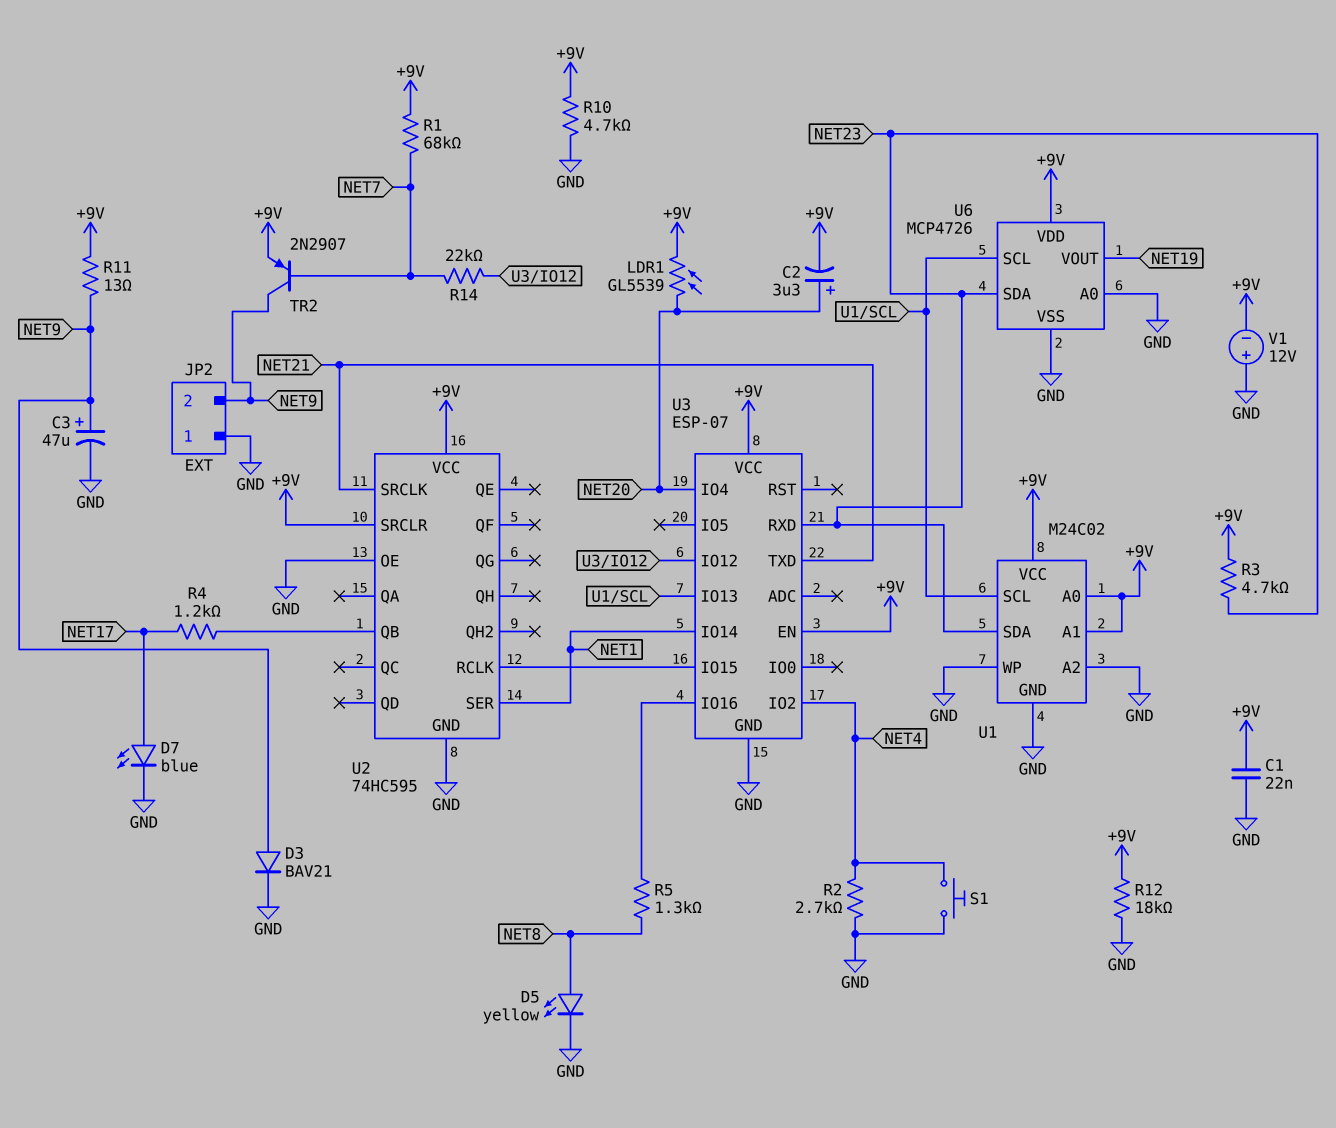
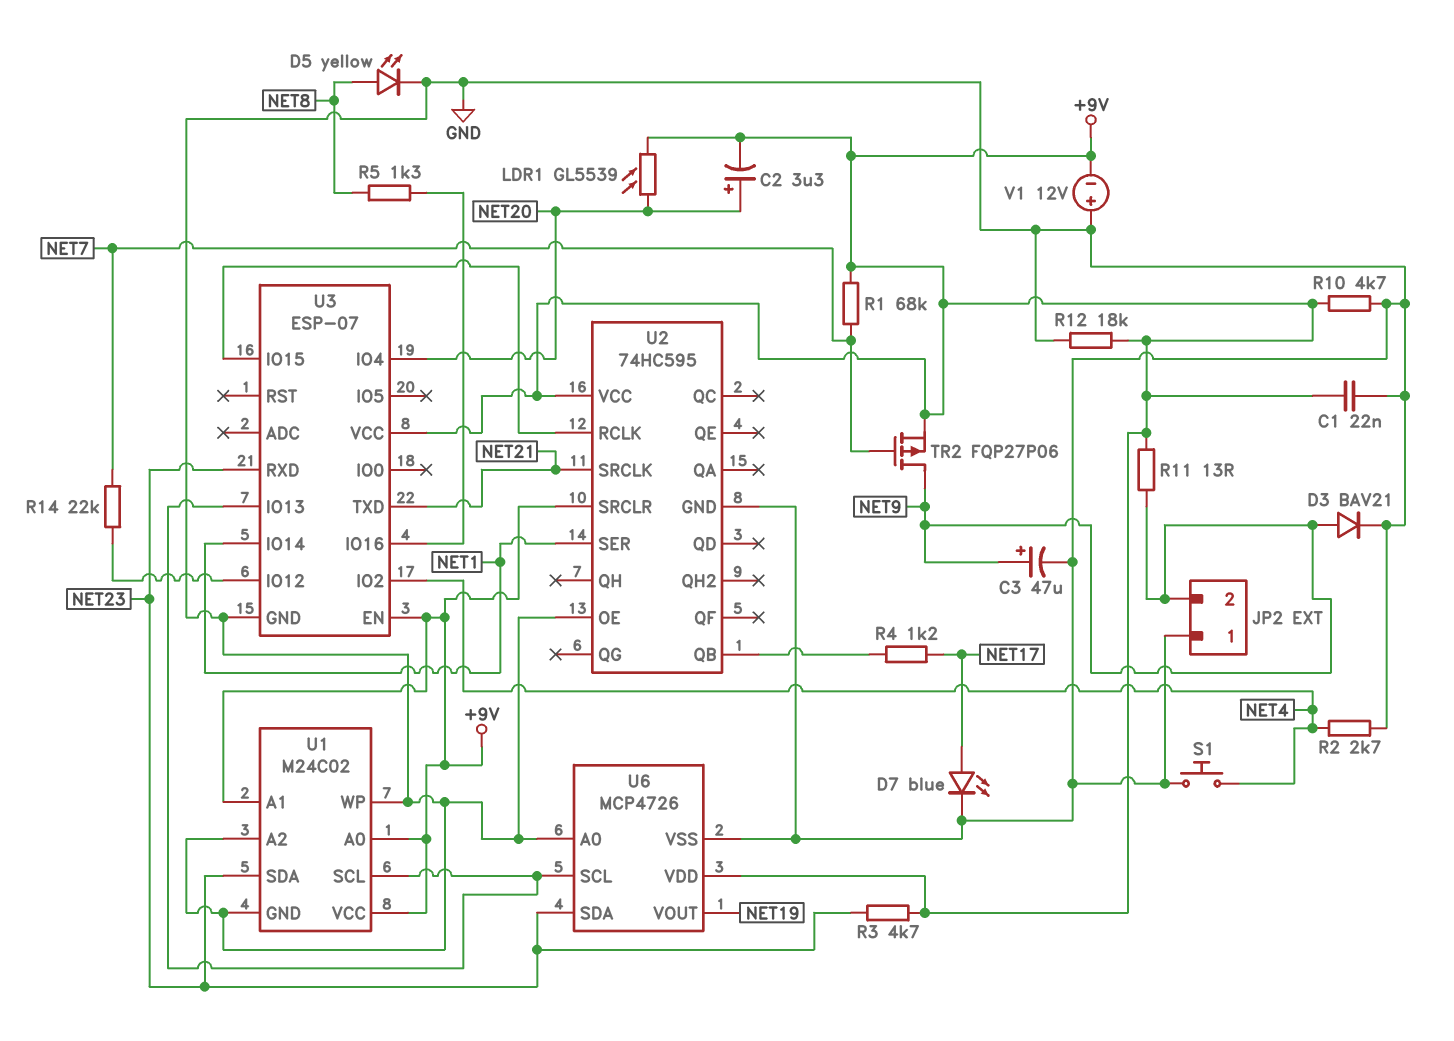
TR2: PNP 2N2907 (B NET7, C NET9, E +9V) -> PMOS FQP27P06 (G NET7, D NET9, S +9V)

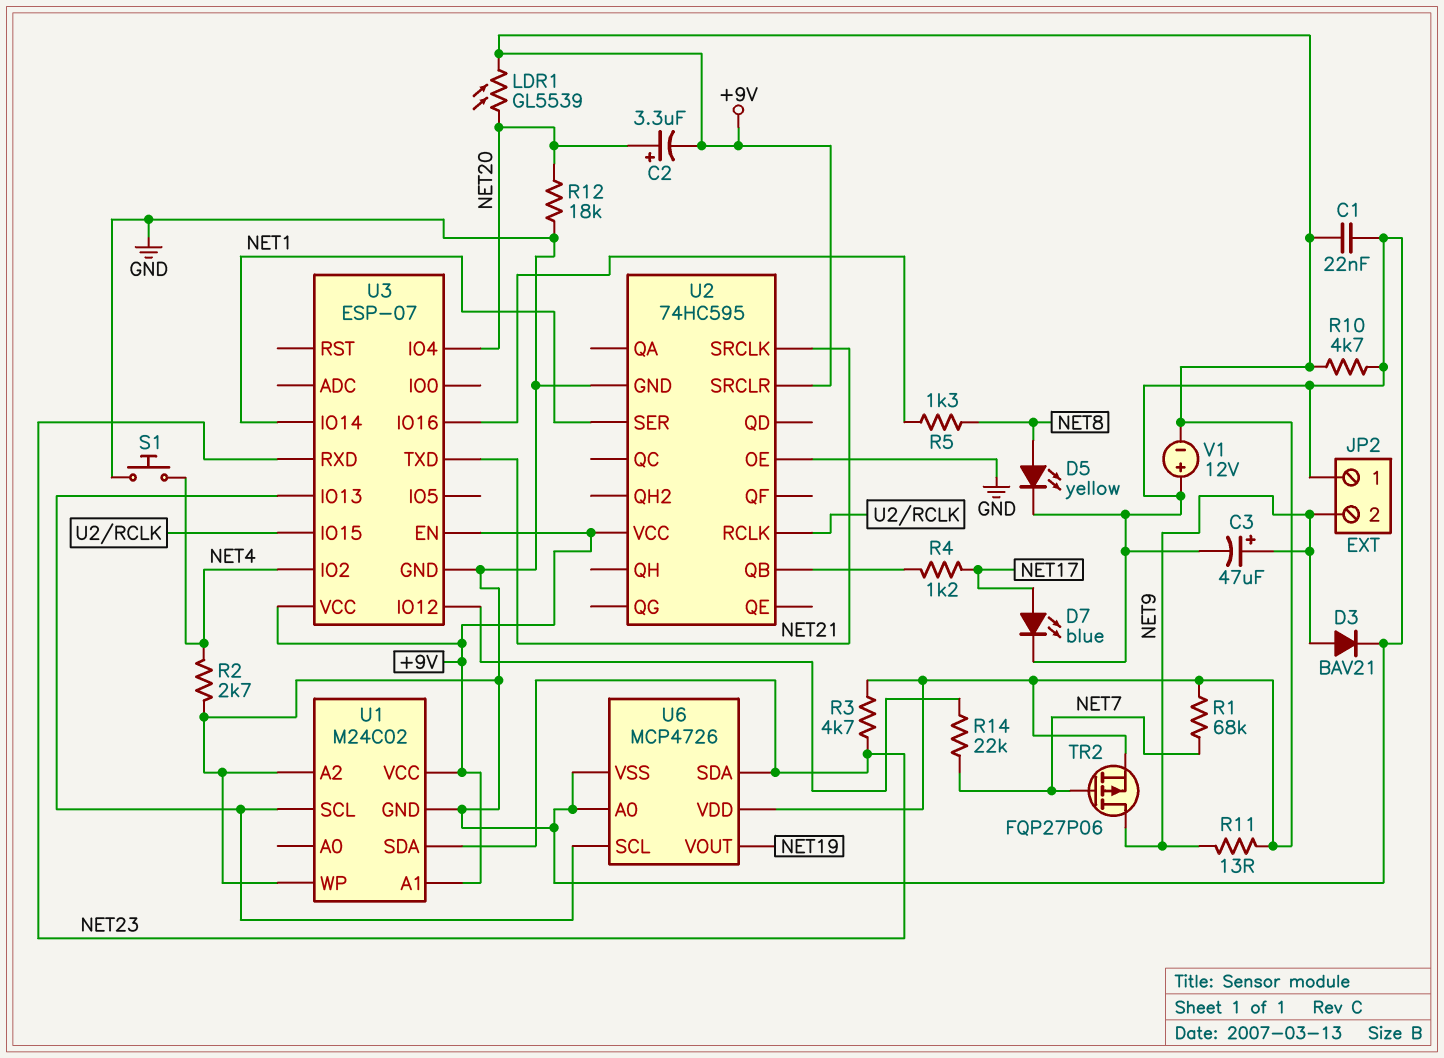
R12: 18k (+9V, GND) -> 18k (GND, NET20)
U1 pin A0: +9V -> none

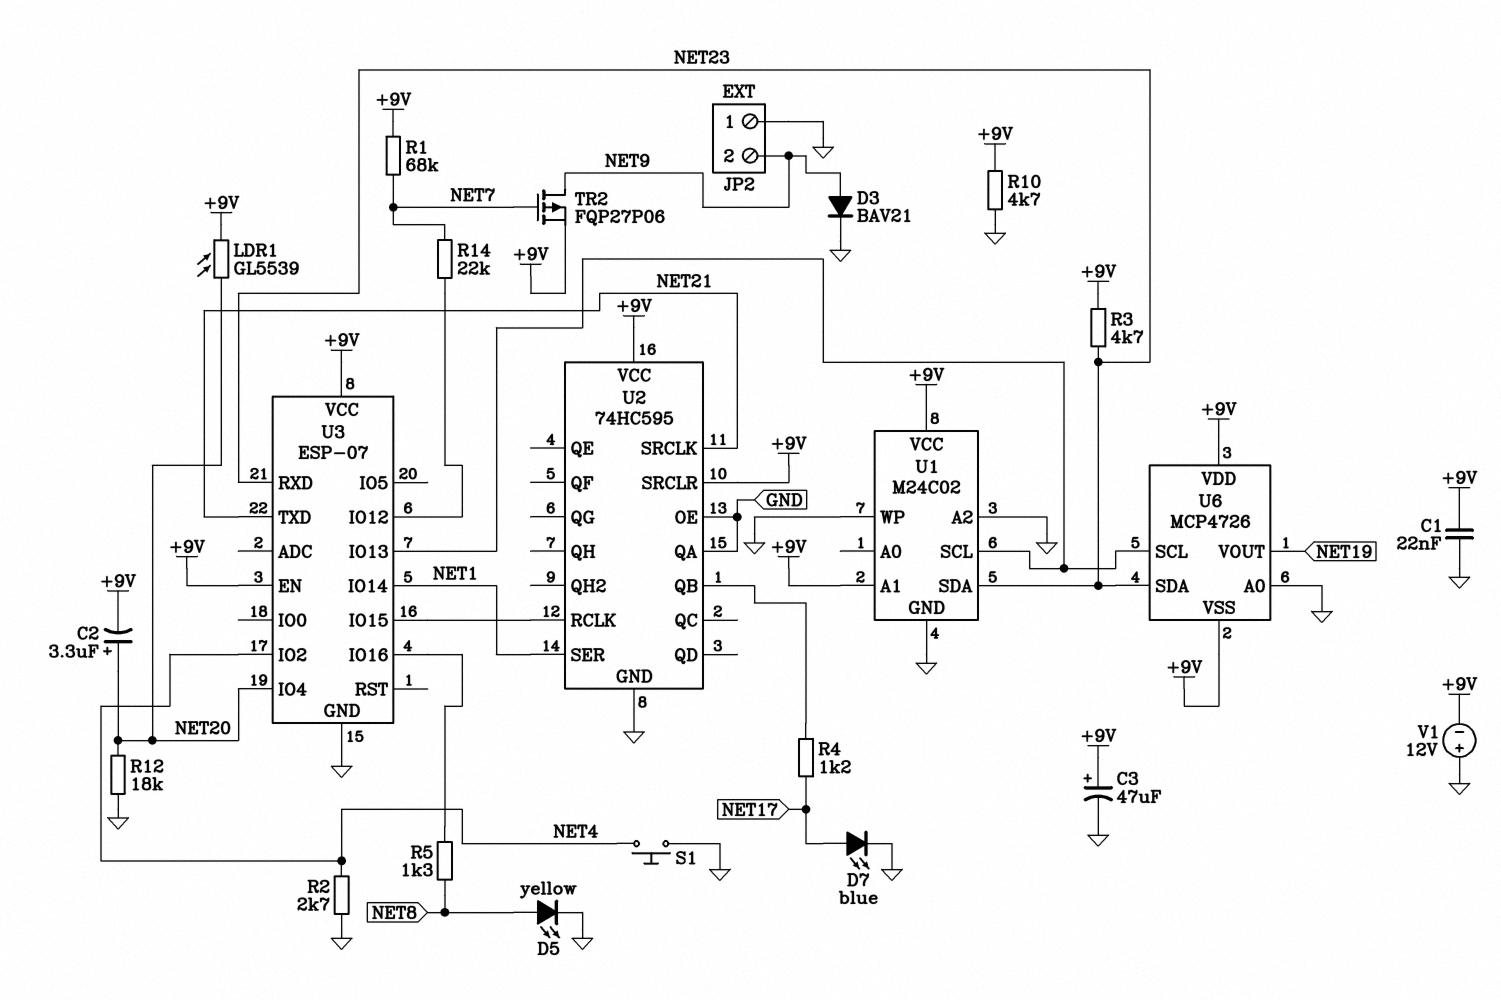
C3: 47uF (plus NET9, minus GND) -> 47uF (plus +9V, minus GND)
R11: 13 (+9V, NET9) -> none
U2 pin QA: none -> GND
U6 pin VSS: GND -> +9V

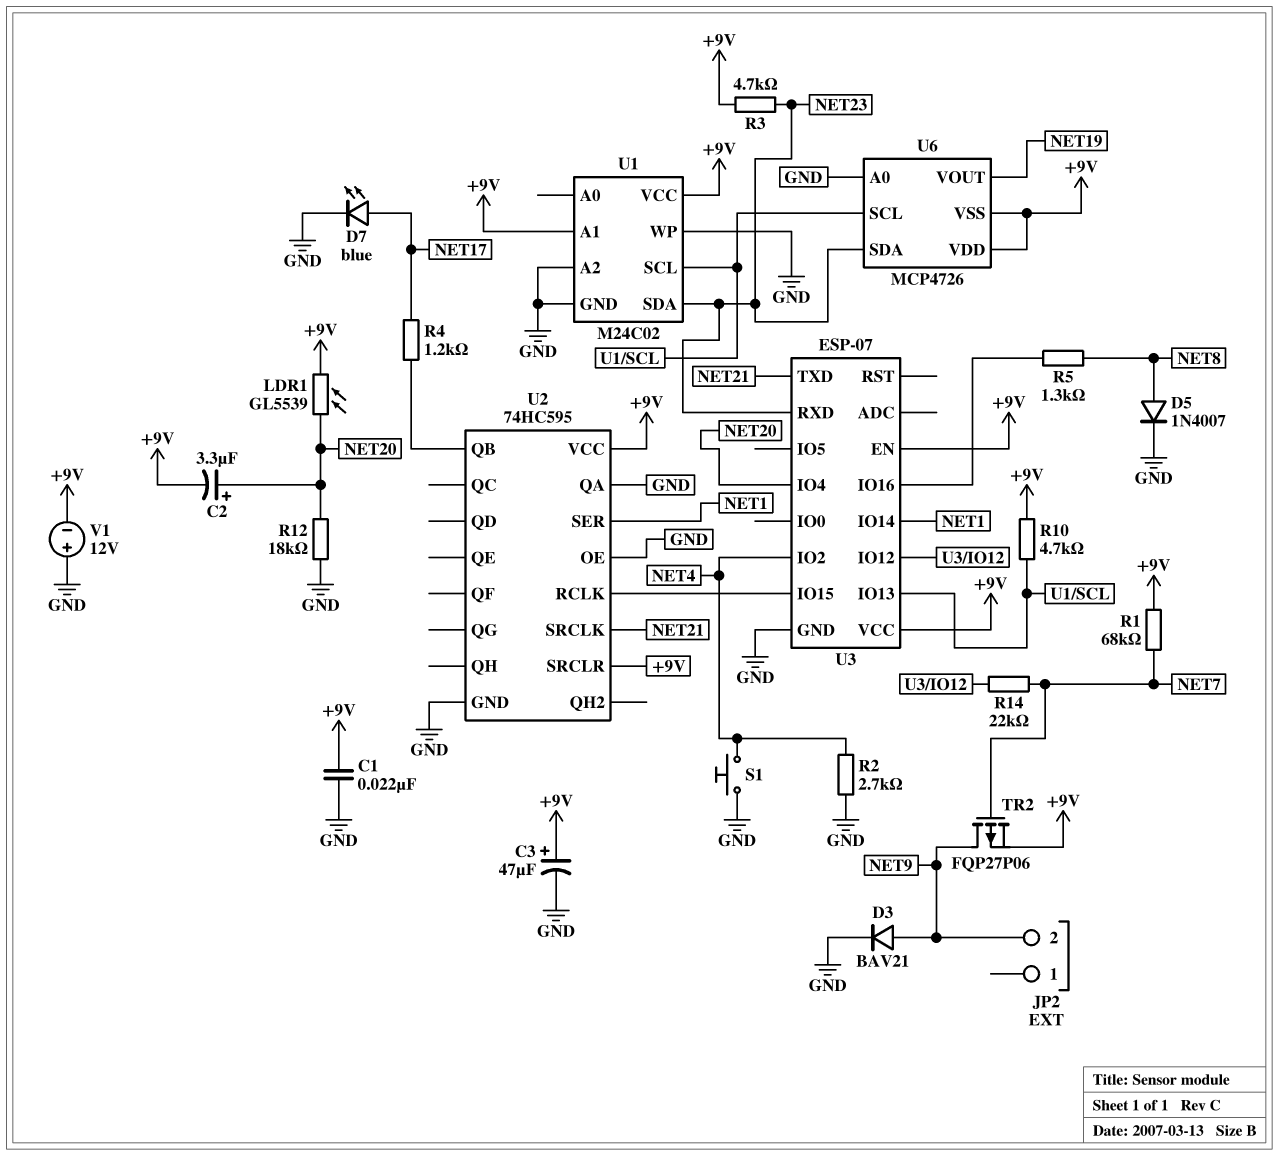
D5: LED yellow (A NET8, K GND) -> diode 1N4007 (A NET8, K GND)
JP2 pin 1: GND -> none
R10: 4.7k (+9V, GND) -> 4.7k (+9V, U1/SCL)

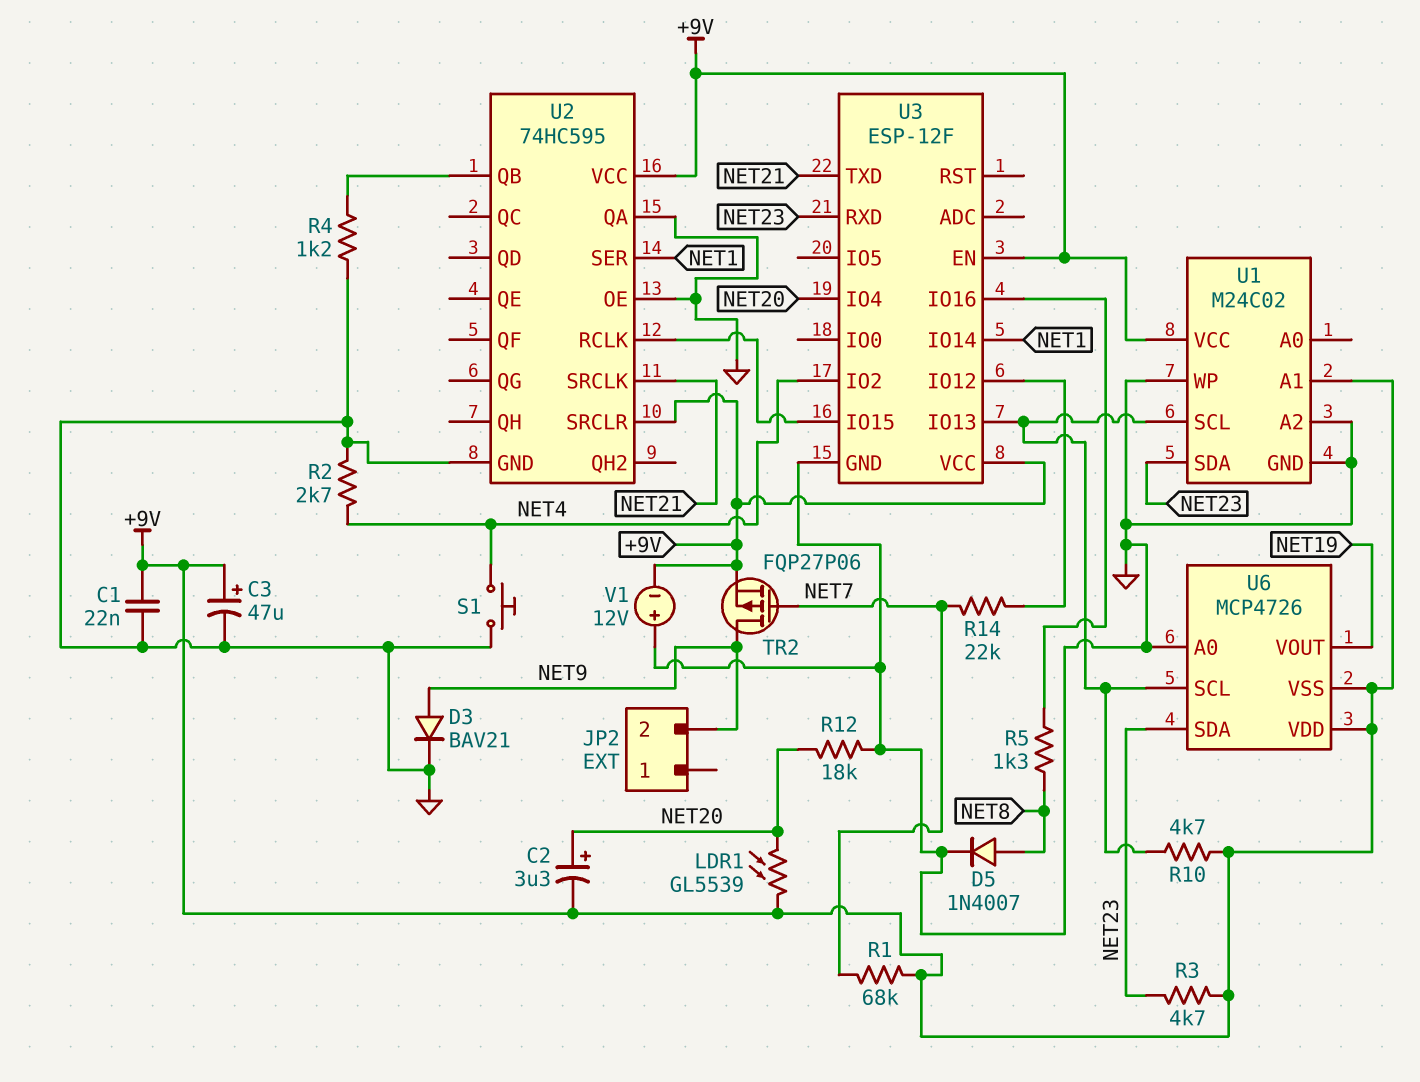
D7: LED blue (A NET17, K GND) -> none
R4: 1.2k (NET17, U2/QB) -> 1.2k (GND, U2/QB)
U3: ESP-07 -> ESP-12F

